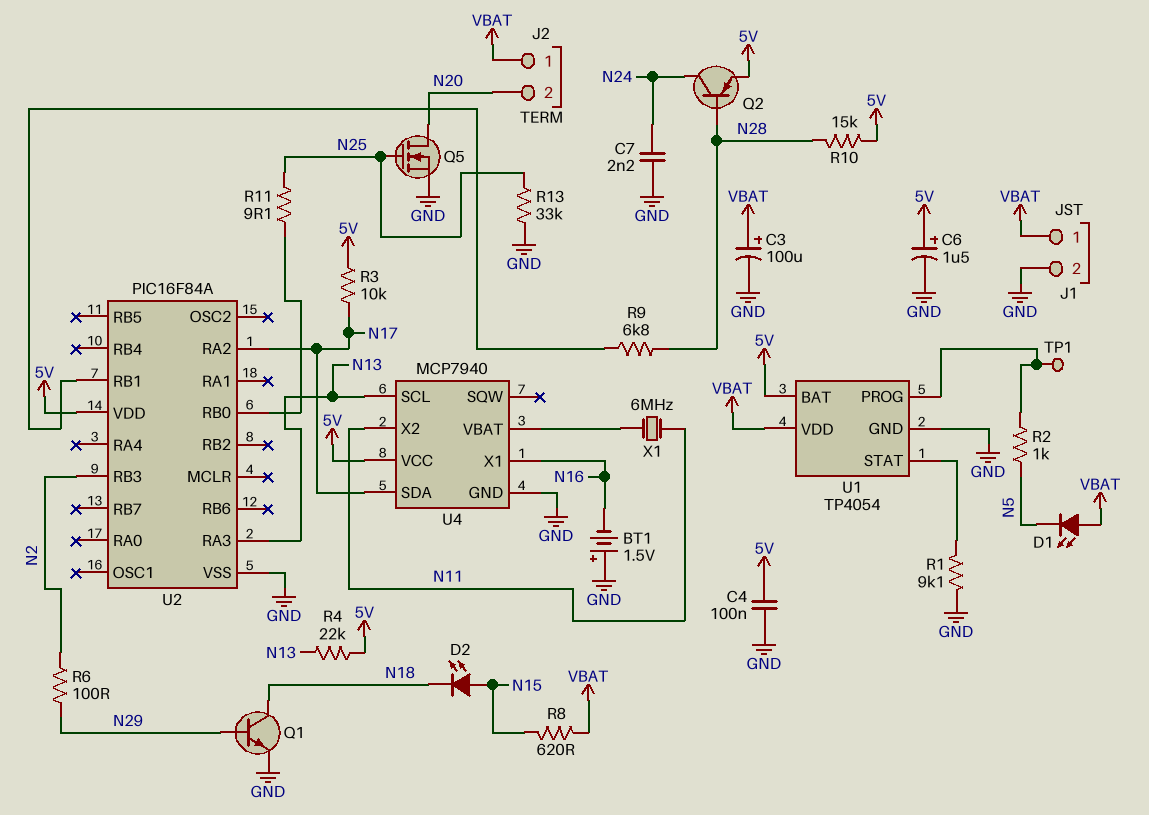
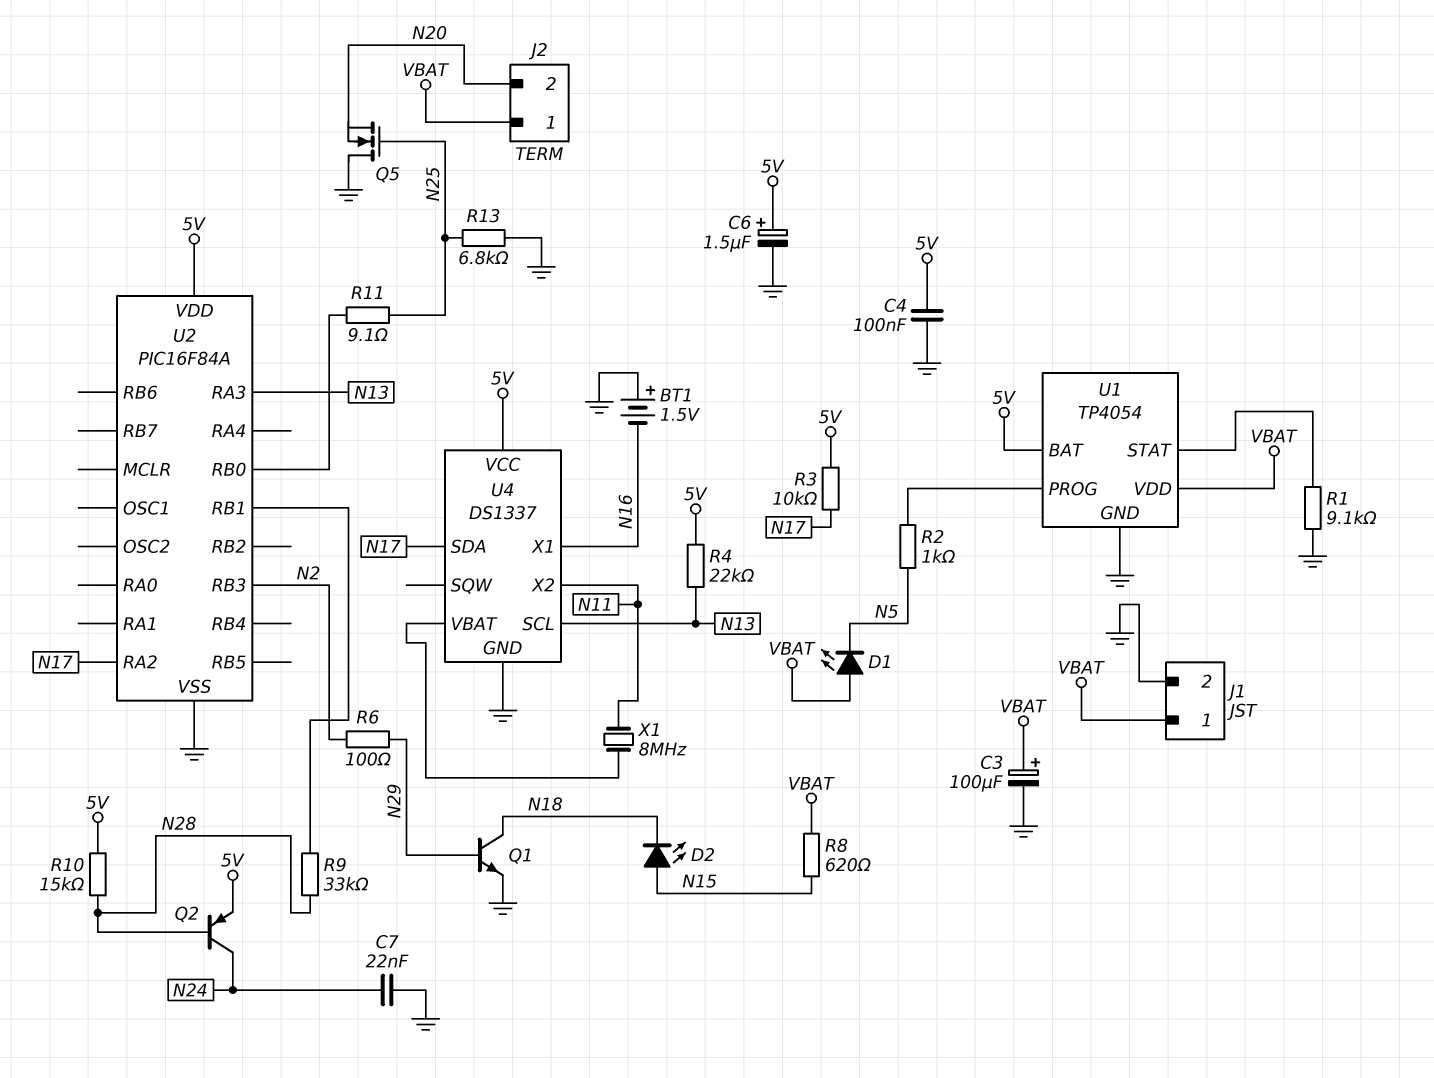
C7: 2.2nF (GND, N24) -> 22nF (GND, N24)
Q5: NMOS (G N25, D N20, S GND) -> NMOS (G N25, D GND, S N20)
R9: 6.8k (N28, U2/RB1) -> 33k (N28, U2/RB1)
R13: 33k (GND, N25) -> 6.8k (GND, N25)
TP1: test point (U1/PROG) -> none
U4: MCP7940 -> DS1337
X1: 6MHz (N11, U4/VBAT) -> 8MHz (N11, U4/VBAT)

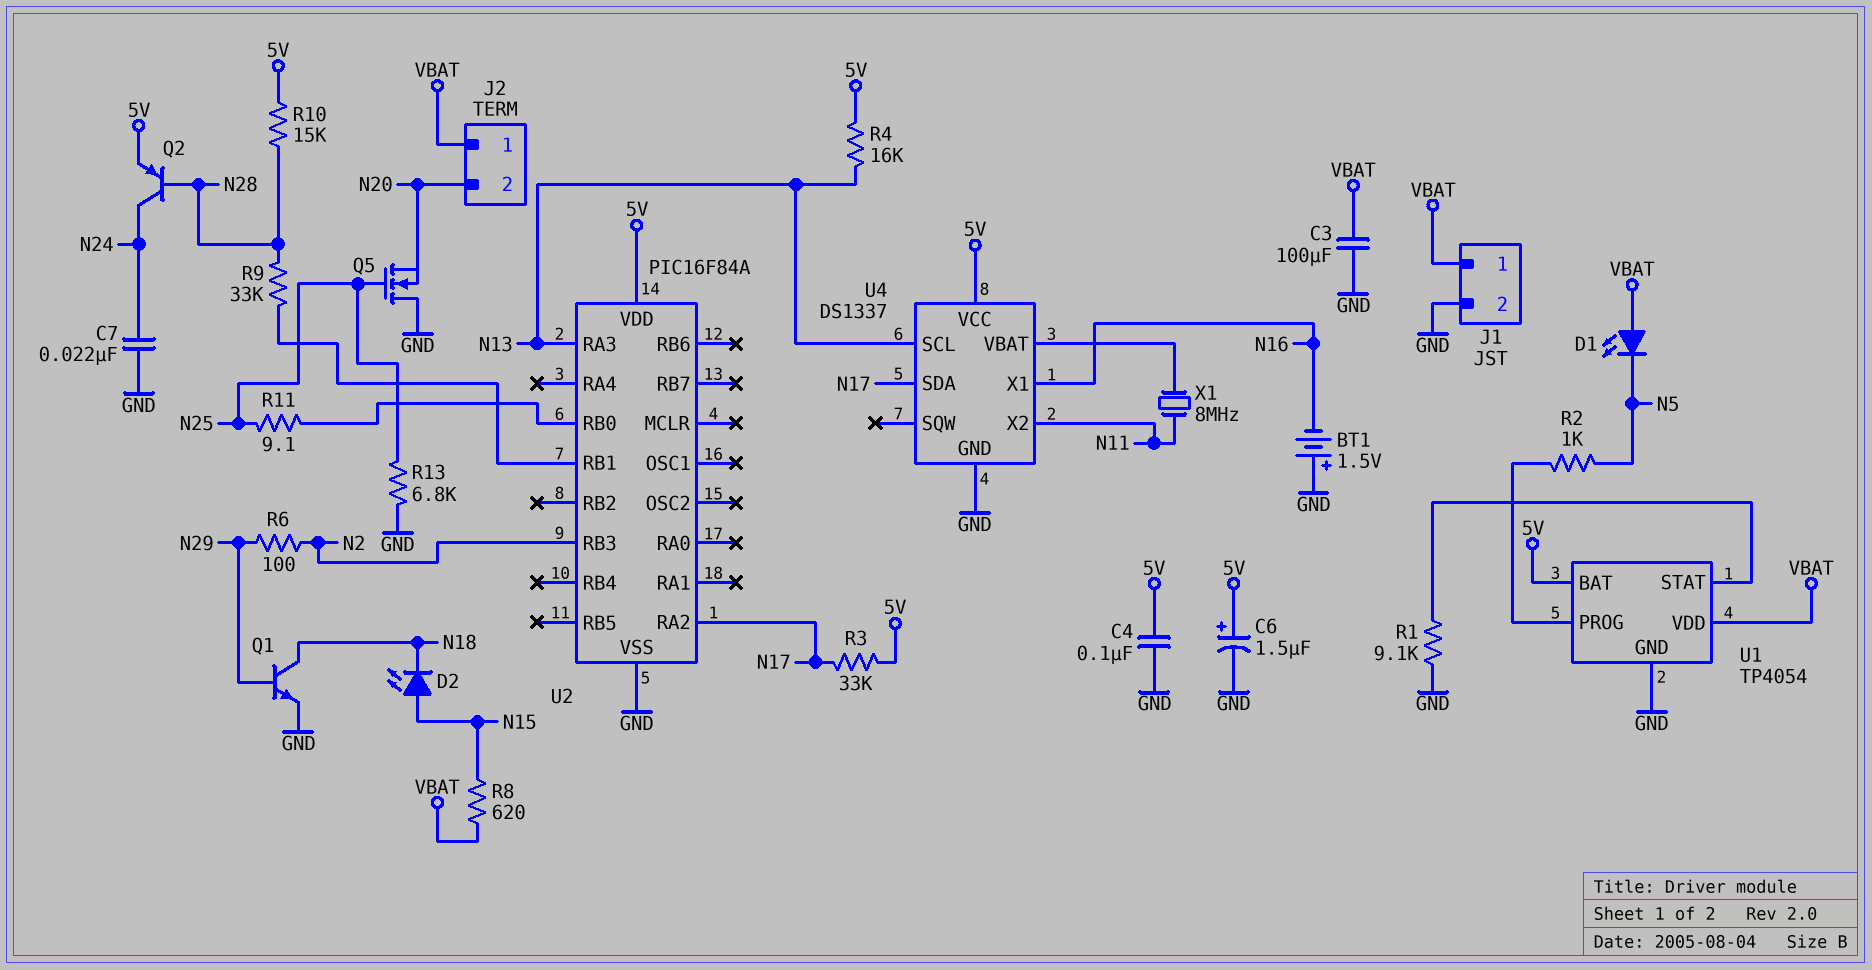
C3: 100uF (plus VBAT, minus GND) -> 100uF (GND, VBAT)
R3: 10k (5V, N17) -> 33k (5V, N17)
R4: 22k (5V, N13) -> 16k (5V, N13)

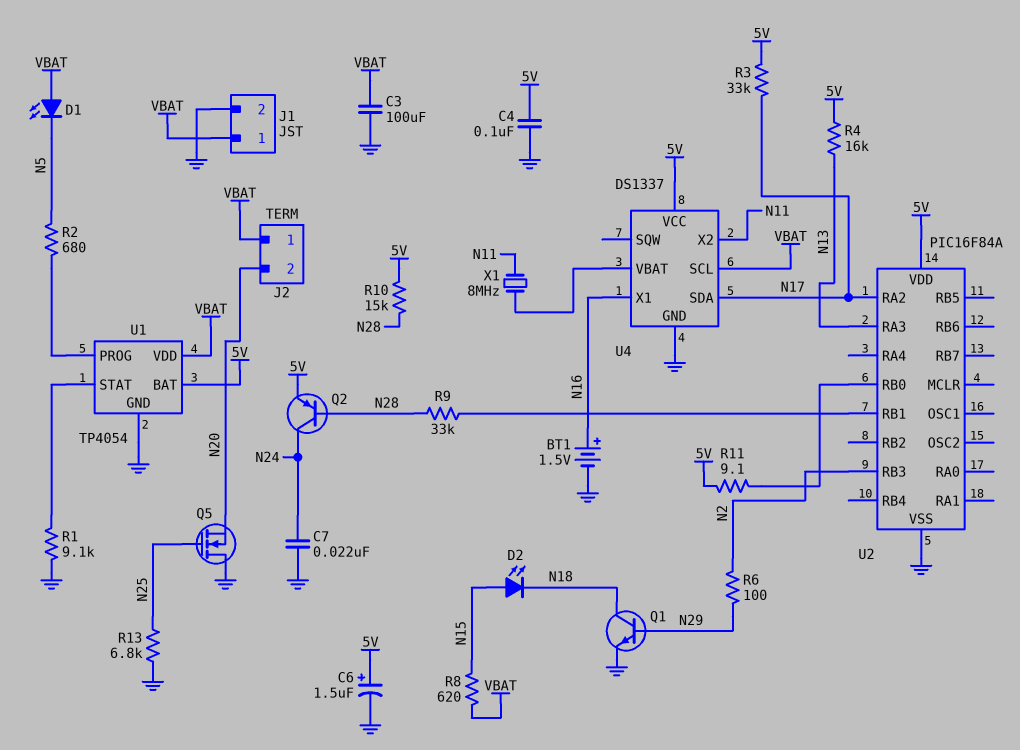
BT1: 1.5V (plus GND, minus N16) -> 1.5V (plus N16, minus GND)
R2: 1k (N5, U1/PROG) -> 680 (N5, U1/PROG)
R11: 9.1 (N25, U2/RB0) -> 9.1 (5V, U2/RB0)
U4 pin SCL: N13 -> VBAT

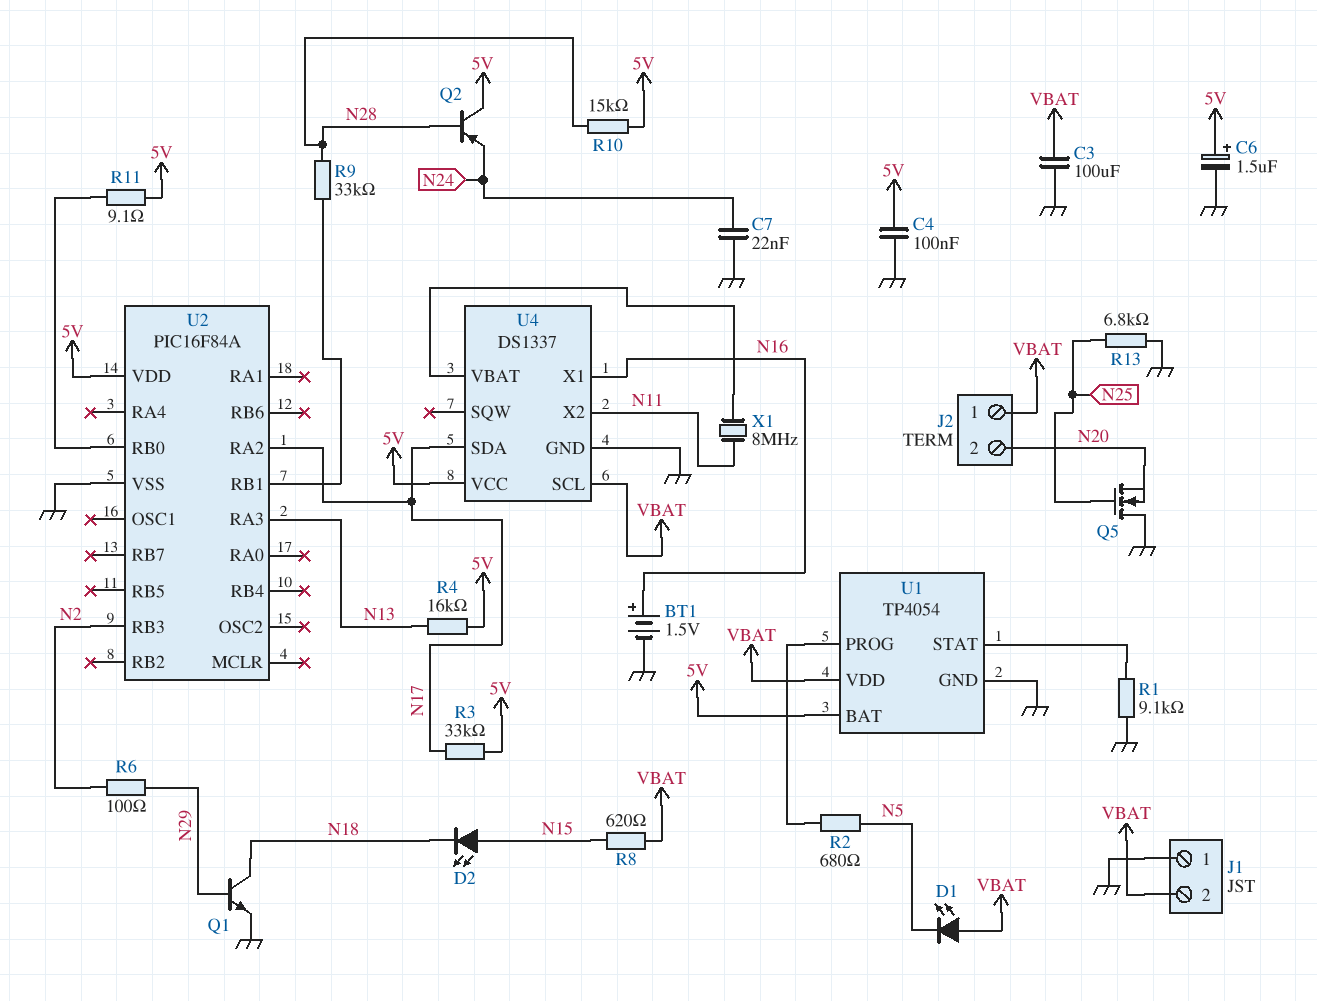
J1 pin 1: VBAT -> GND
J1 pin 2: GND -> VBAT
Q2: PNP (B N28, C N24, E 5V) -> PNP (B N28, C 5V, E N24)

